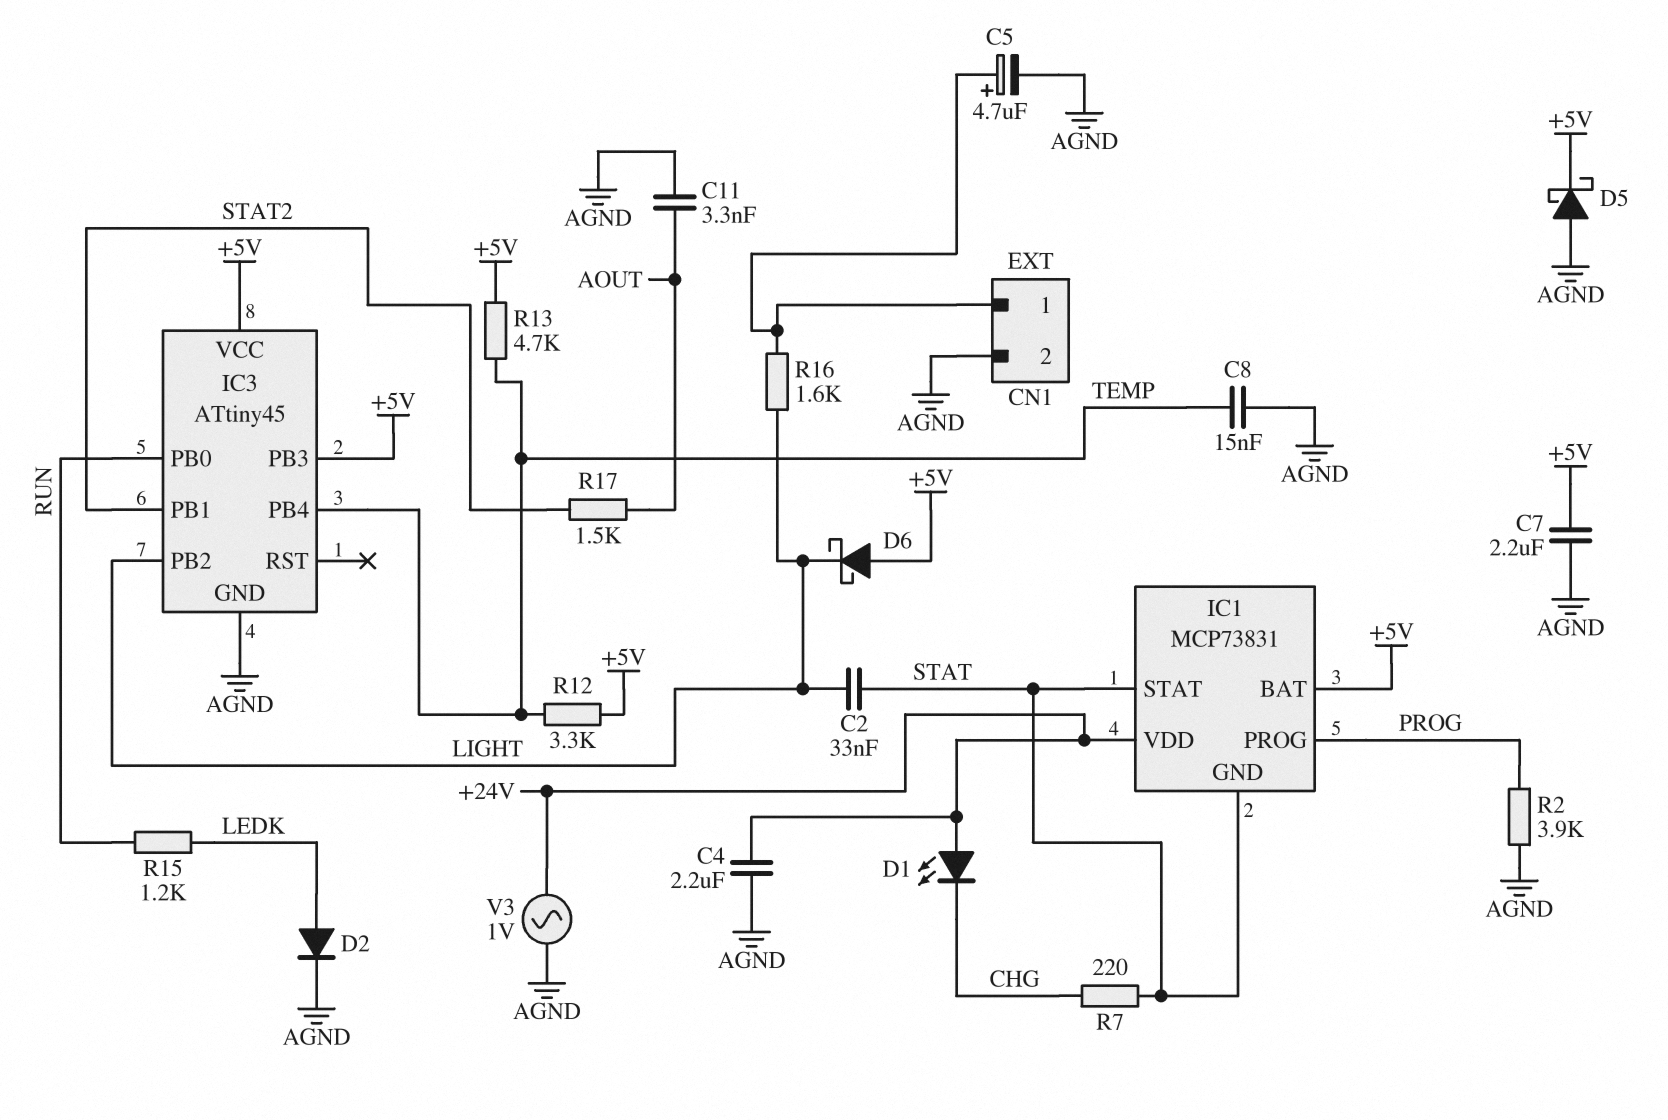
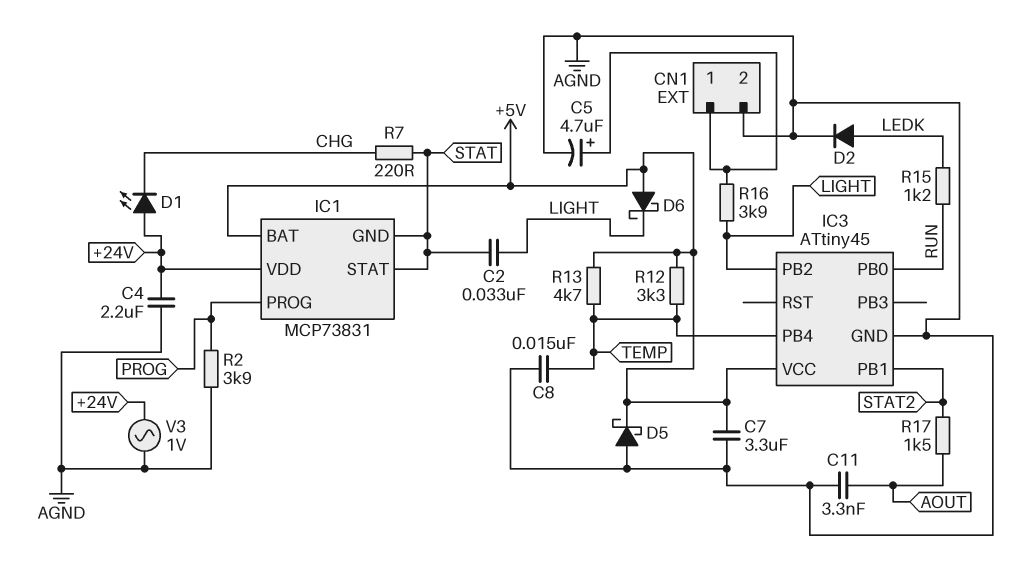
C7: 2.2uF (+5V, AGND) -> 3.3uF (+5V, AGND)
IC3 pin PB3: +5V -> none
R16: 1.6k (CN1/1, LIGHT) -> 3.9k (CN1/1, LIGHT)

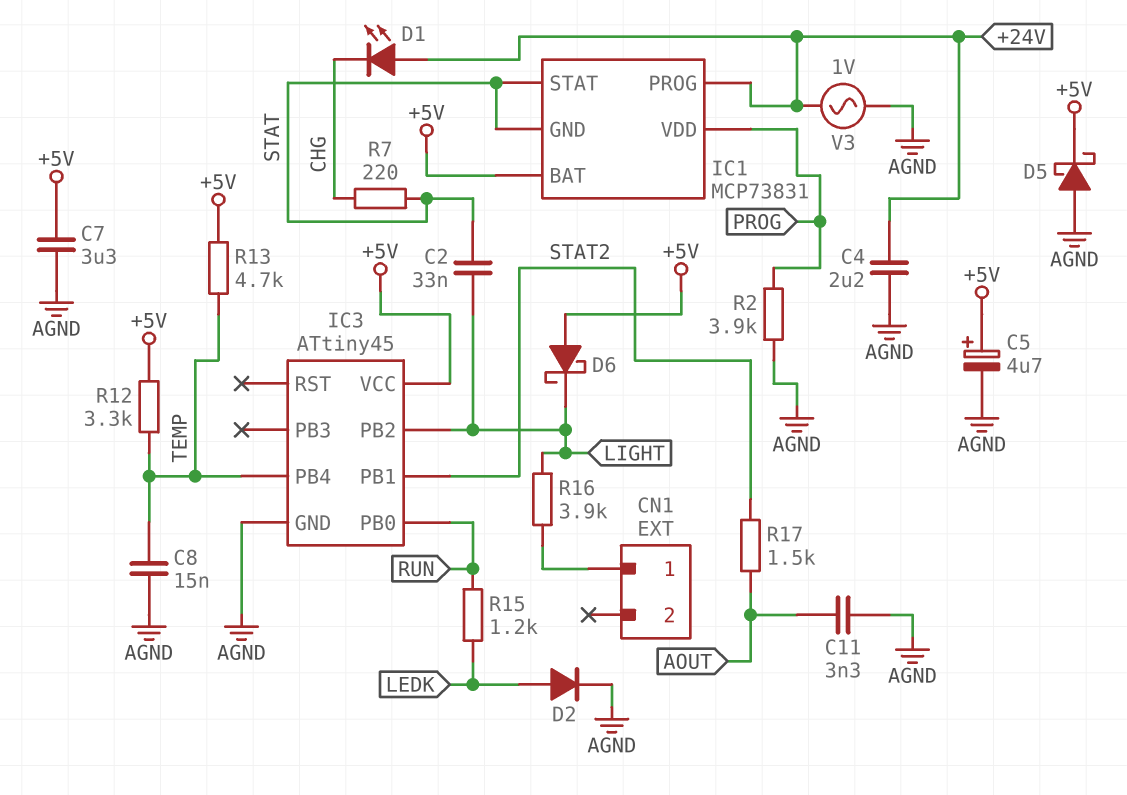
C5: 4.7uF (plus CN1/1, minus AGND) -> 4.7uF (plus +5V, minus AGND)
CN1 pin 2: AGND -> none
IC1 pin PROG: PROG -> +24V
IC1 pin VDD: +24V -> PROG

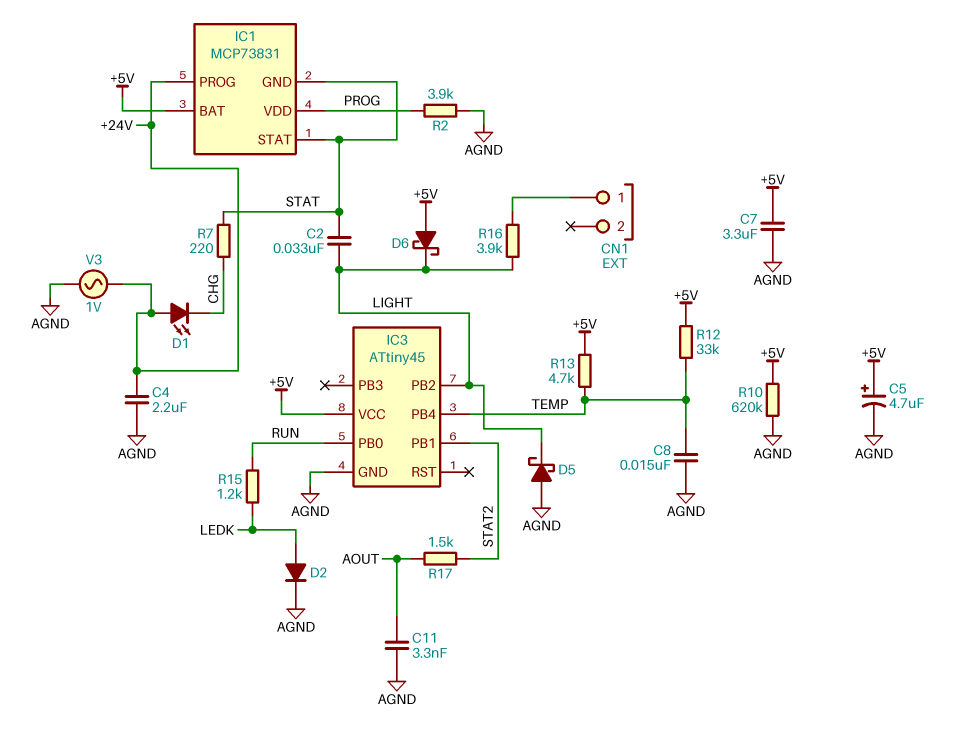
D5: schottky (A AGND, K +5V) -> schottky (A AGND, K LIGHT)
R10: none -> 620k (+5V, AGND)
R12: 3.3k (+5V, TEMP) -> 33k (+5V, TEMP)

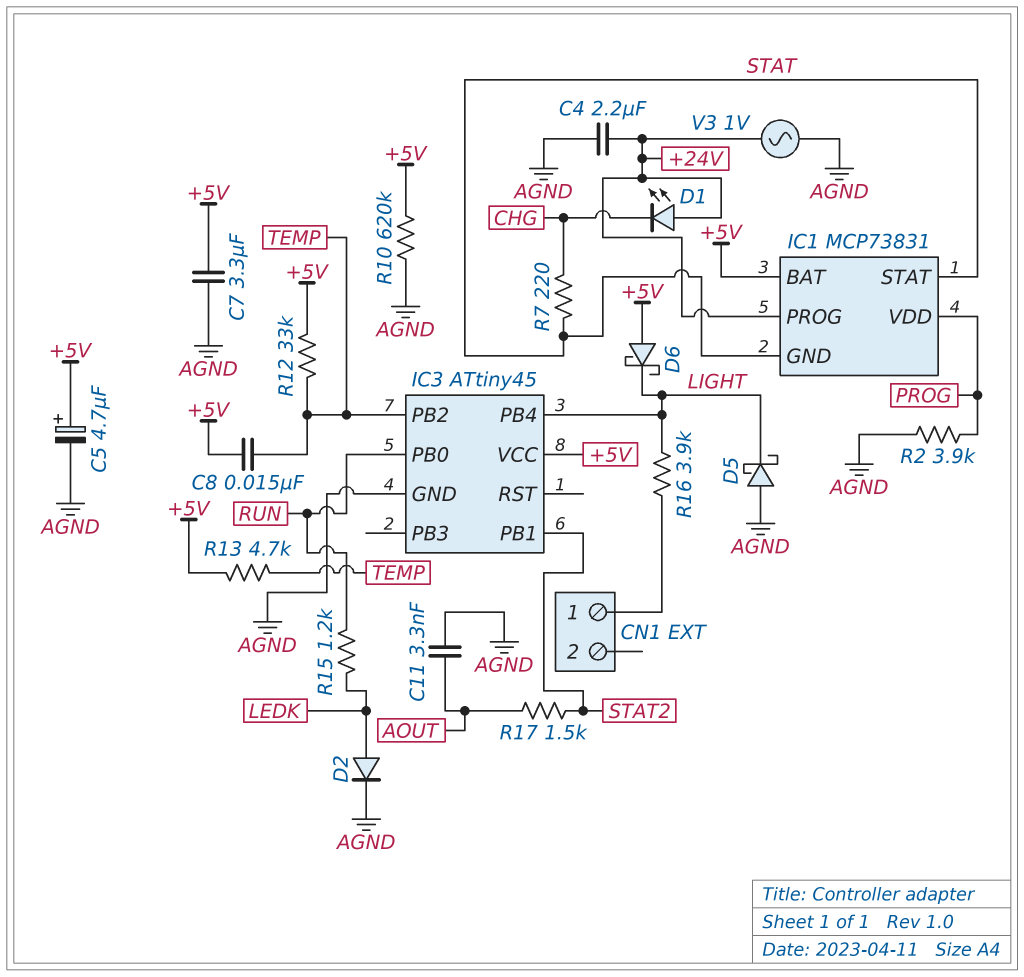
C2: 33nF (LIGHT, STAT) -> none
C8: 15nF (AGND, TEMP) -> 15nF (+5V, TEMP)
IC3 pin PB2: LIGHT -> TEMP
IC3 pin PB4: TEMP -> LIGHT

